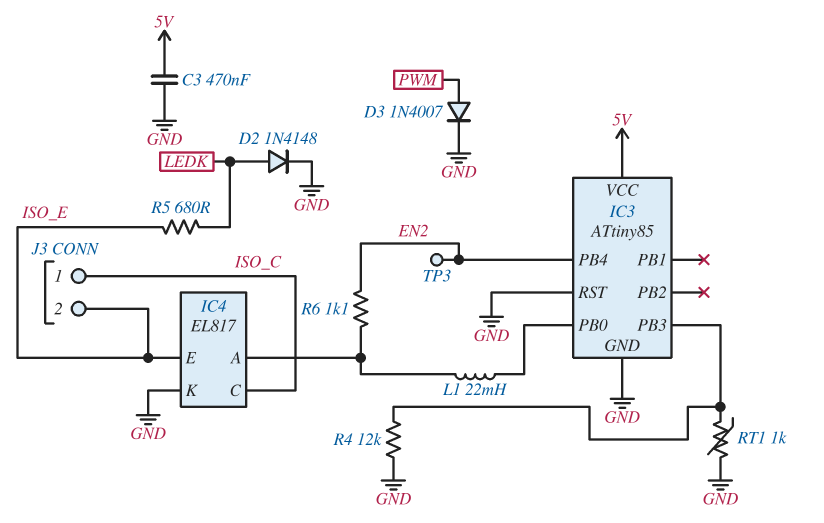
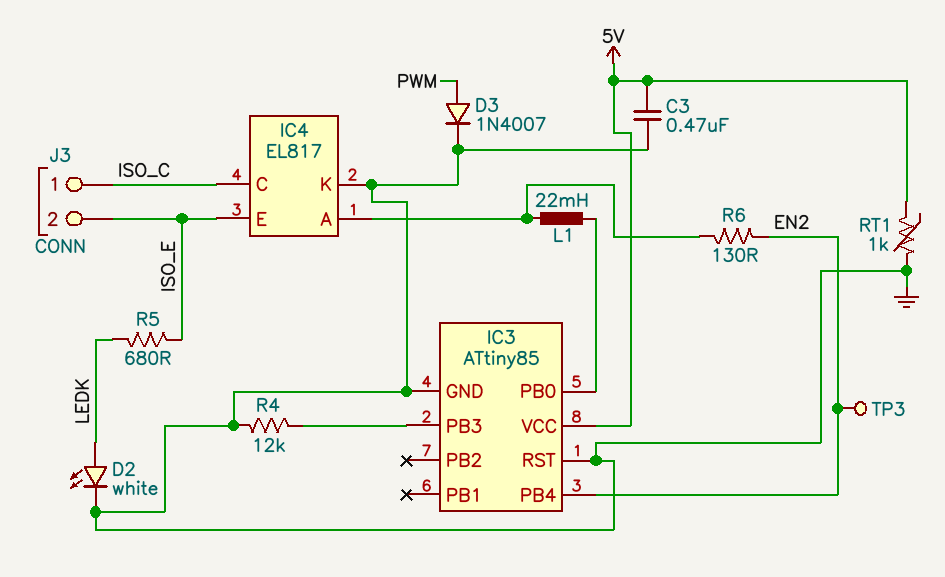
D2: diode 1N4148 (A LEDK, K GND) -> LED white (A LEDK, K GND)
R6: 1.1k (EN2, IC4/A) -> 130 (EN2, IC4/A)
RT1: 1k (GND, IC3/PB3) -> 1k (5V, GND)

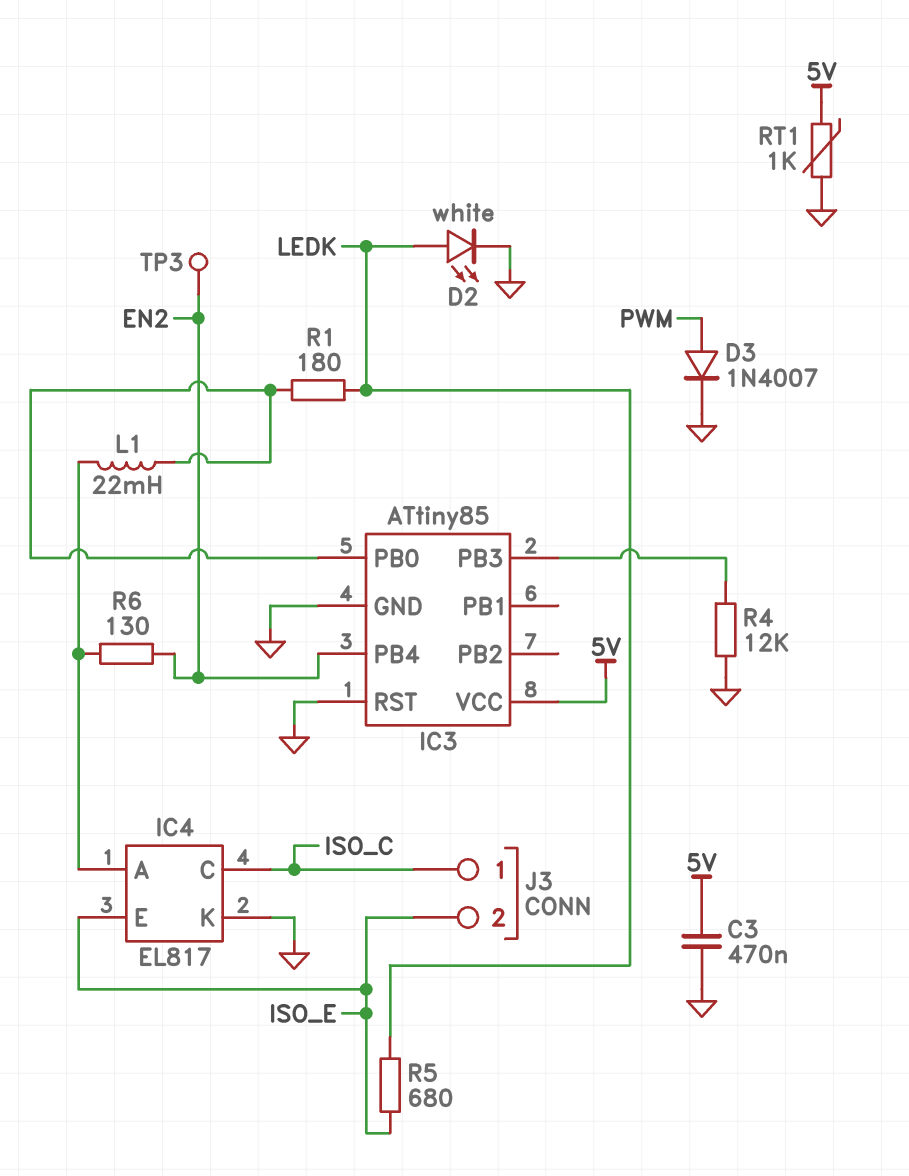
R1: none -> 180 (IC3/PB0, LEDK)

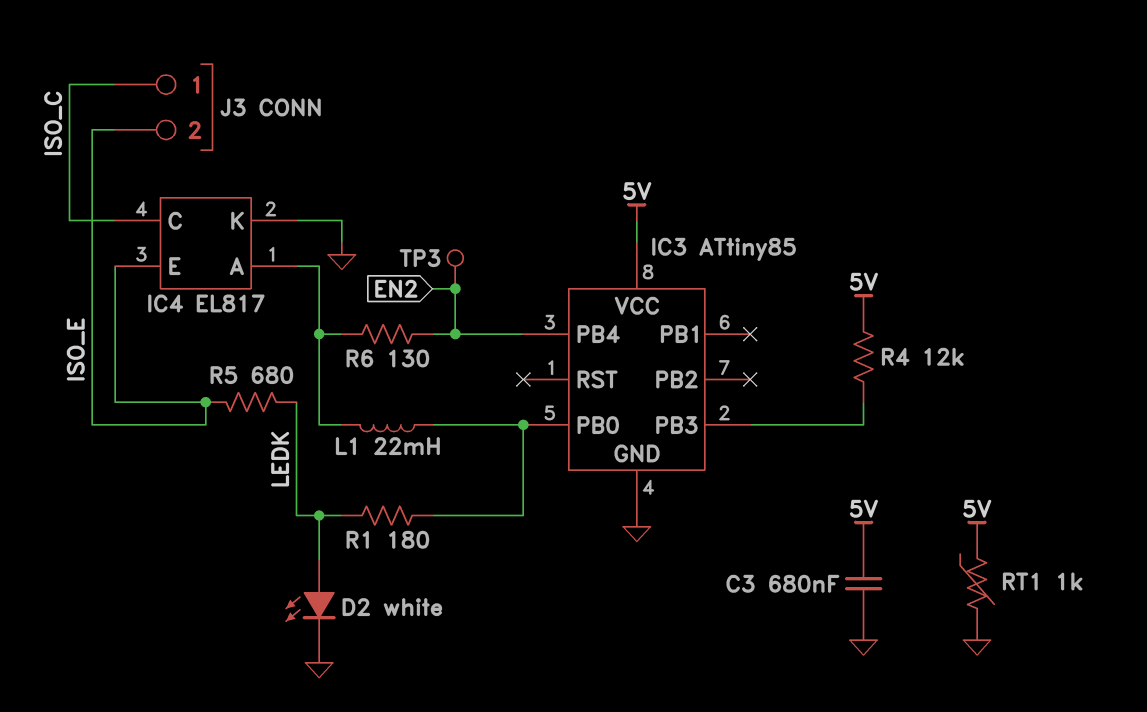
C3: 470nF (5V, GND) -> 680nF (5V, GND)
D3: diode 1N4007 (A PWM, K GND) -> none
IC3 pin RST: GND -> none
R4: 12k (GND, IC3/PB3) -> 12k (5V, IC3/PB3)

